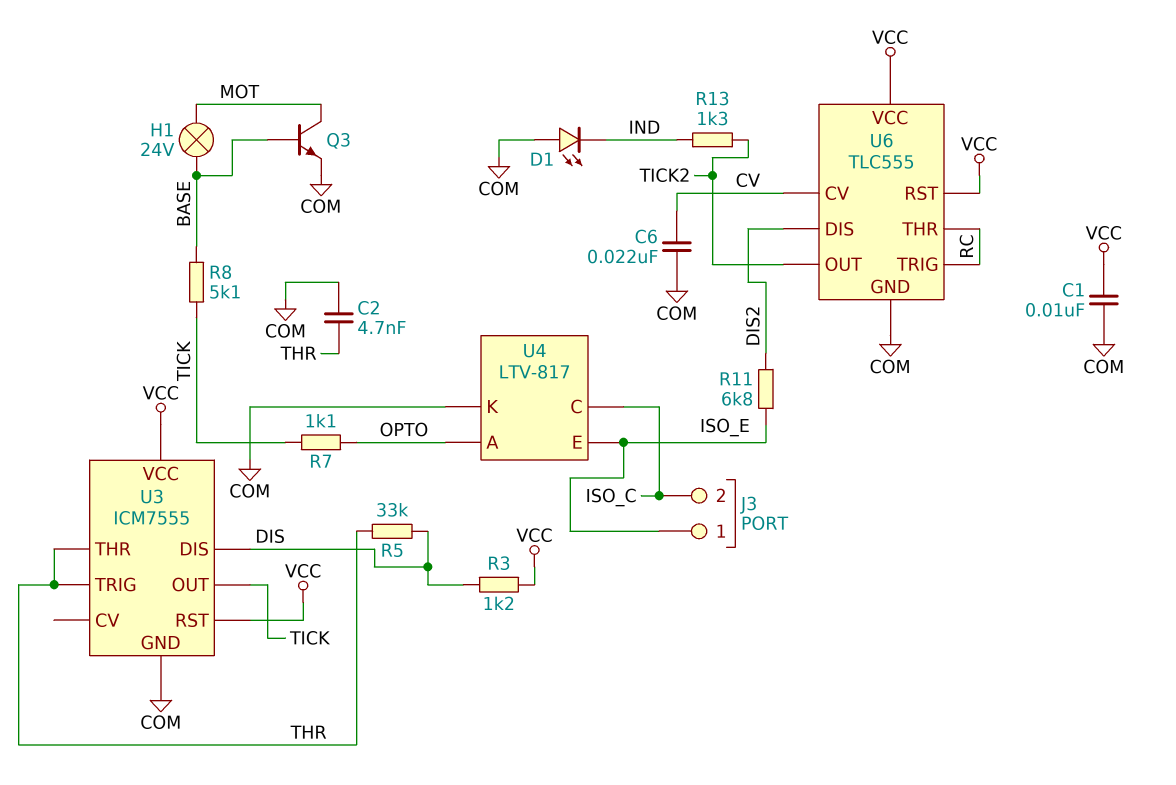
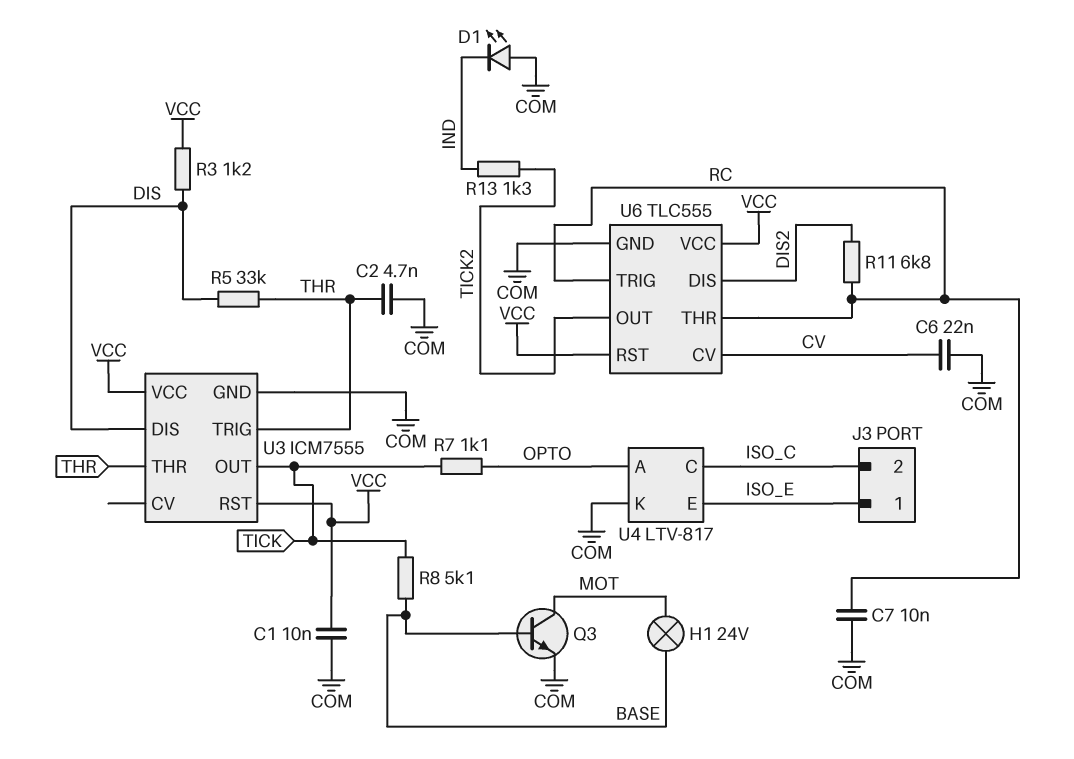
C7: none -> 10nF (COM, RC)
R11: 6.8k (DIS2, ISO_E) -> 6.8k (DIS2, RC)

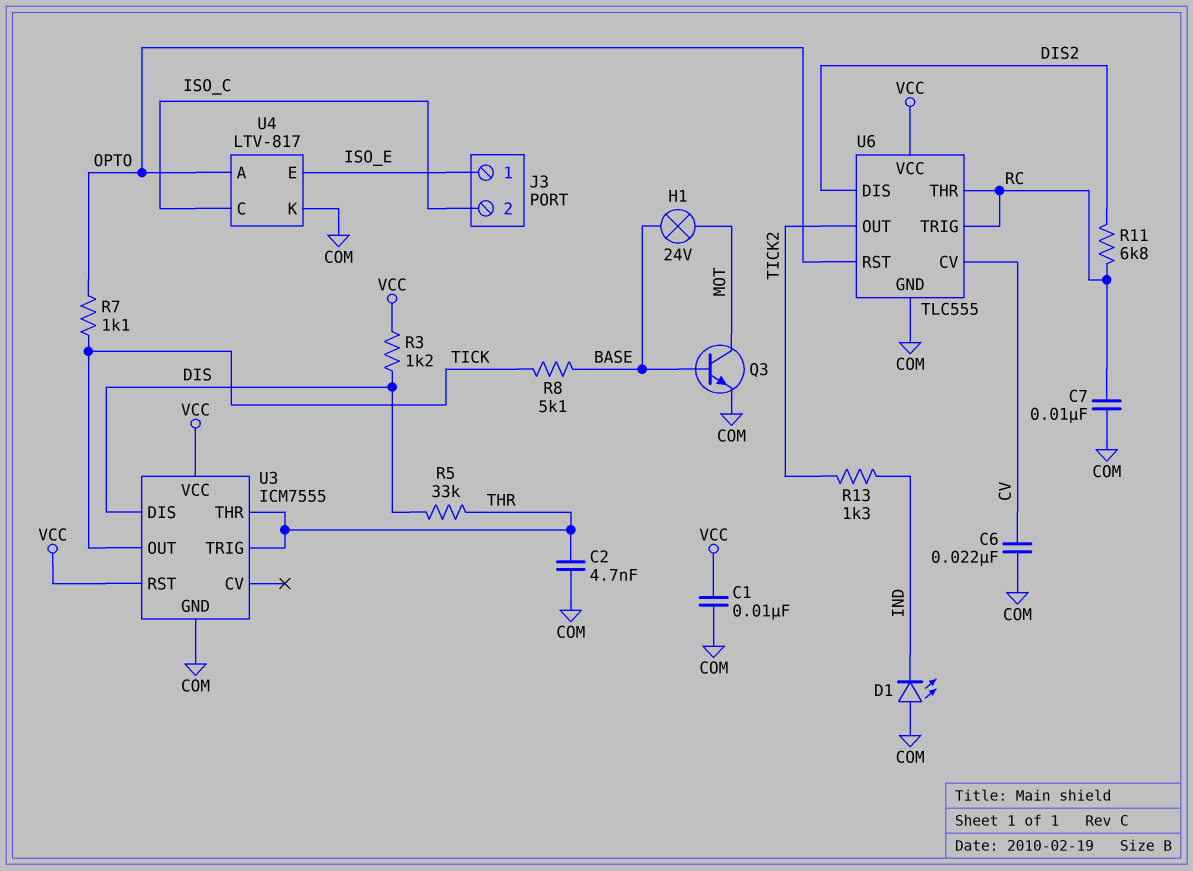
U6 pin RST: VCC -> OPTO

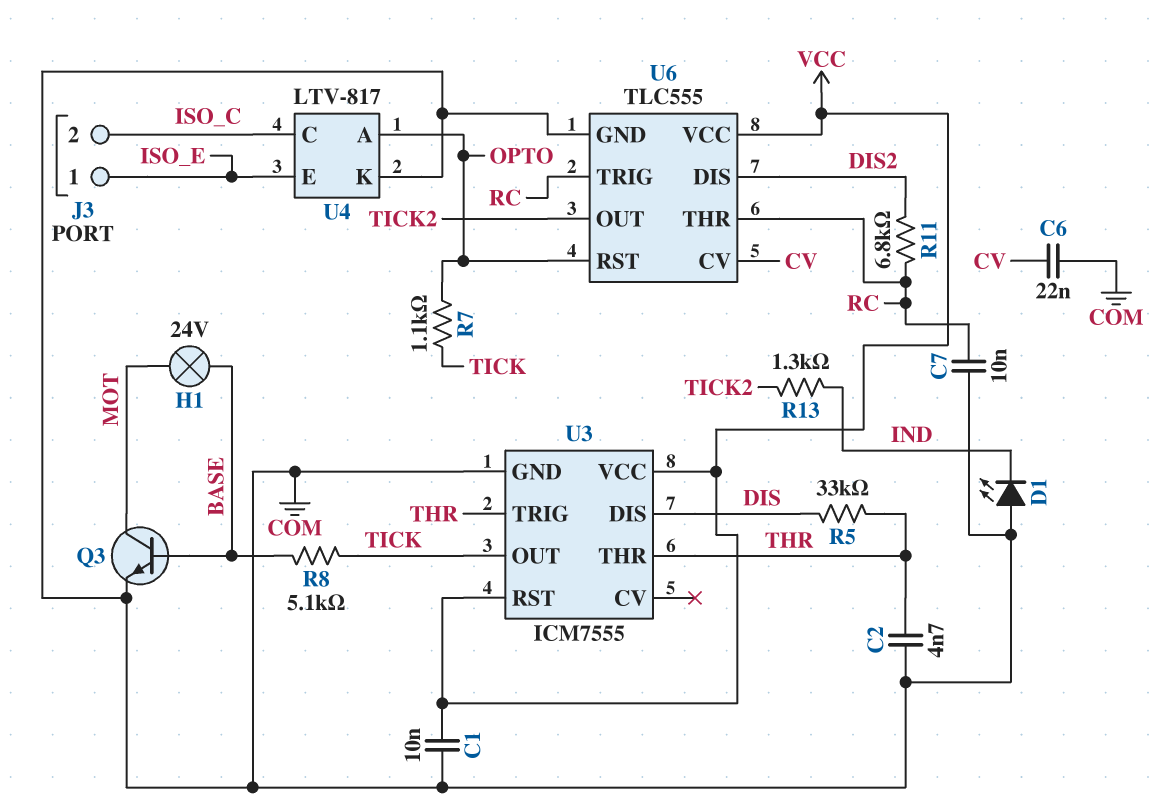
R3: 1.2k (DIS, VCC) -> none

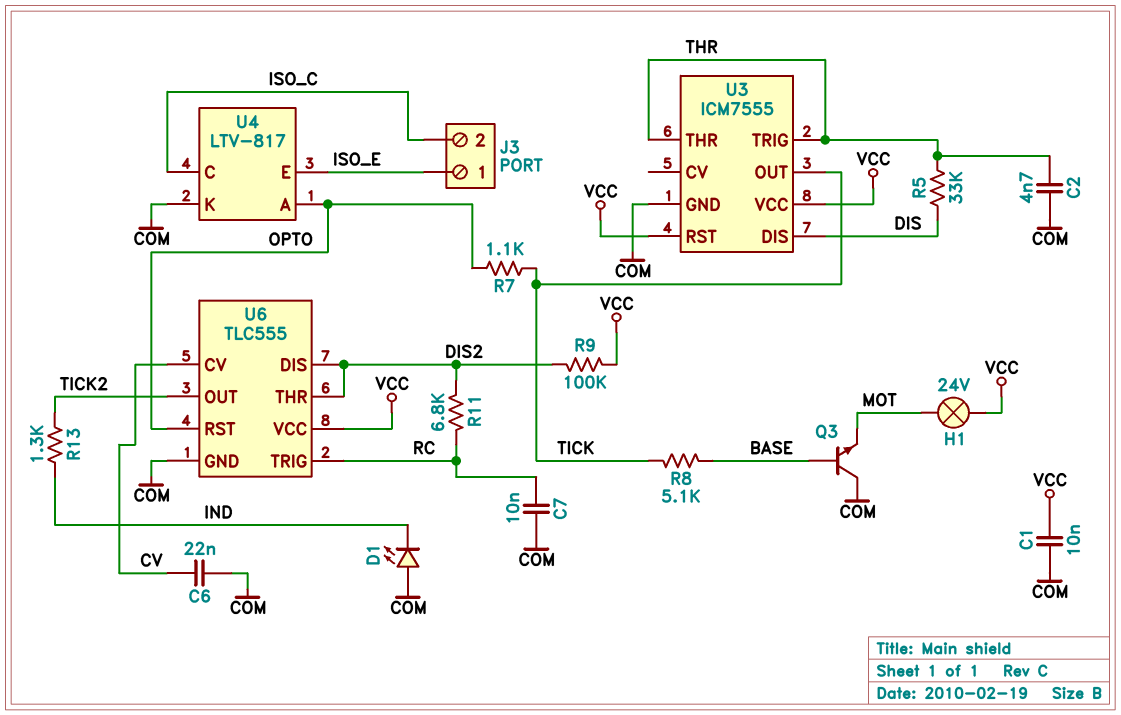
H1: lamp 24V (BASE, MOT) -> lamp 24V (MOT, VCC)
Q3: NPN (B BASE, C MOT, E COM) -> NPN (B BASE, C COM, E MOT)
R9: none -> 100k (DIS2, VCC)
U6 pin THR: RC -> DIS2

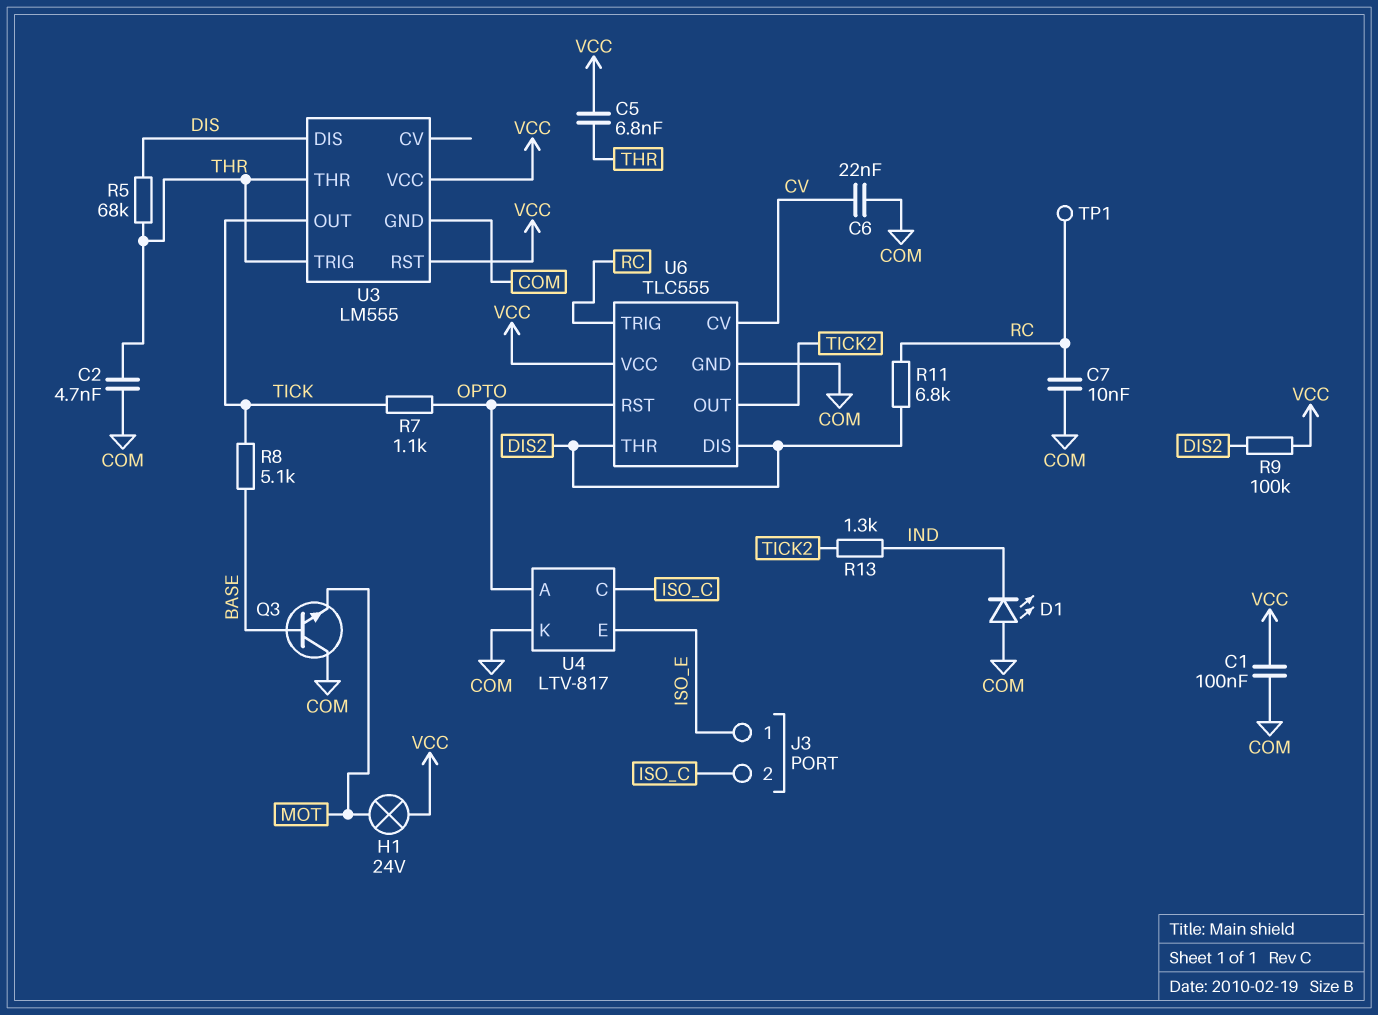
C1: 10nF (COM, VCC) -> 100nF (COM, VCC)
C5: none -> 6.8nF (THR, VCC)
R5: 33k (DIS, THR) -> 68k (DIS, THR)
TP1: none -> test point (RC)
U3: ICM7555 -> LM555

